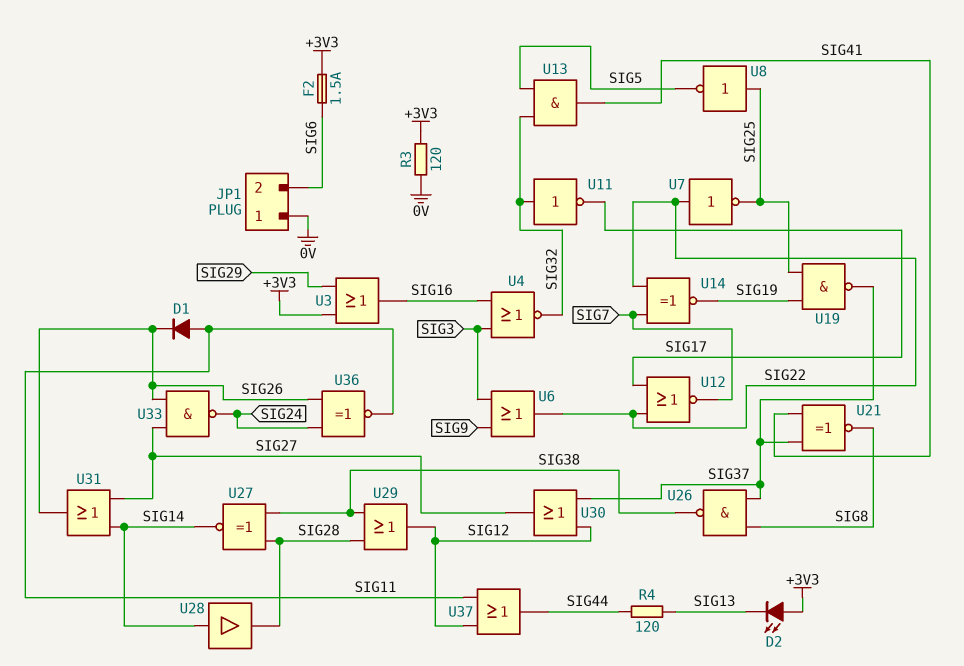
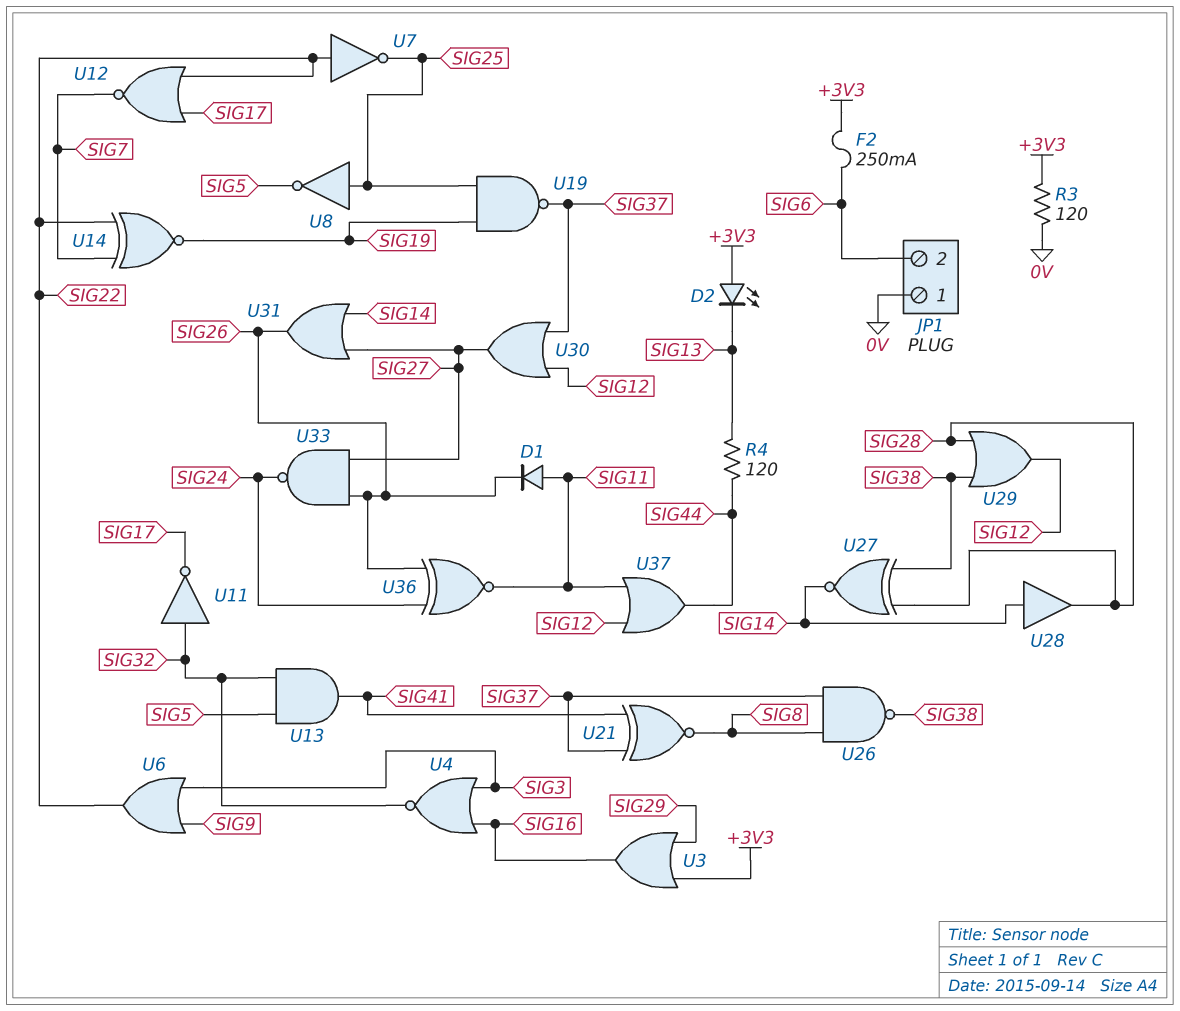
F2: 1.5A (+3V3, SIG6) -> 250mA (+3V3, SIG6)

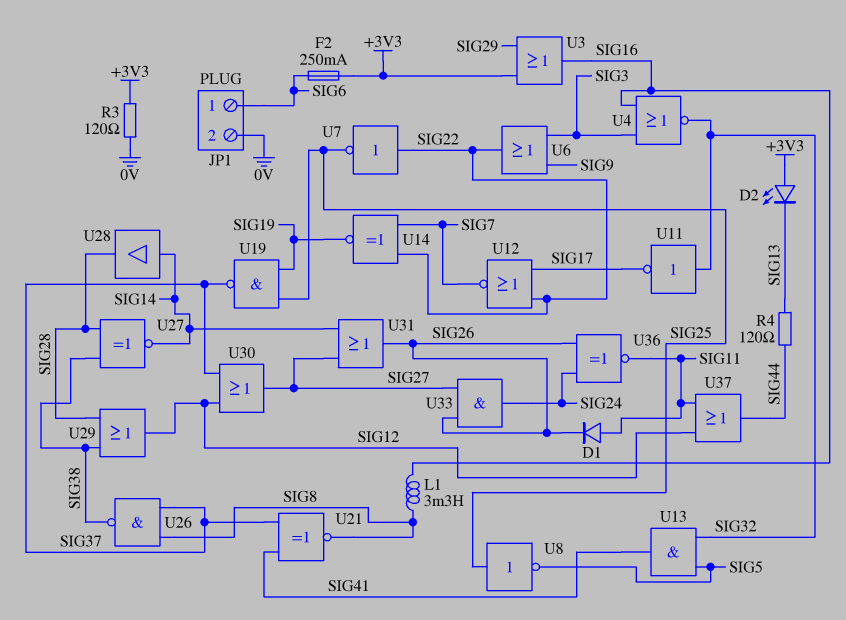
JP1 pin 1: 0V -> SIG6
JP1 pin 2: SIG6 -> 0V
L1: none -> 3.3mH (SIG8, SIG16)
U33: NAND (in SIG26, in SIG27, out SIG24) -> AND (in SIG26, in SIG27, out SIG24)

